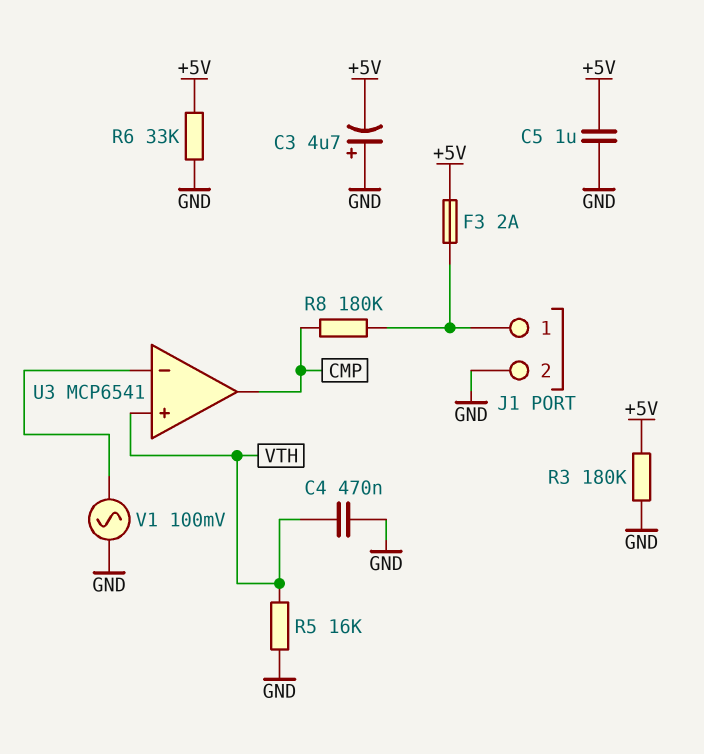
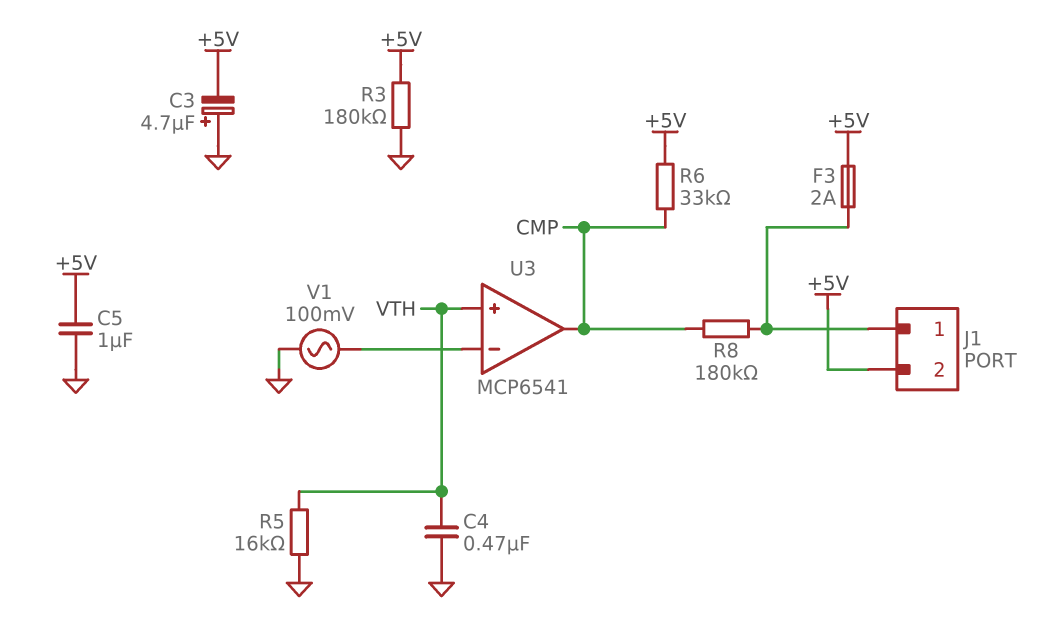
J1 pin 2: GND -> +5V
R6: 33k (+5V, GND) -> 33k (+5V, CMP)

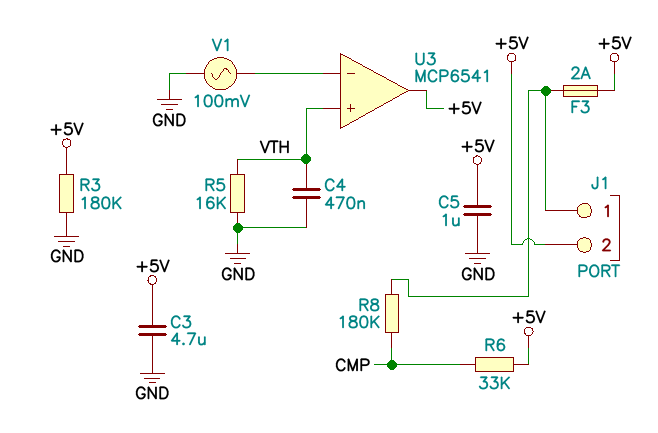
C3: 4.7uF (plus GND, minus +5V) -> 4.7uF (+5V, GND)
U3 pin out: CMP -> +5V

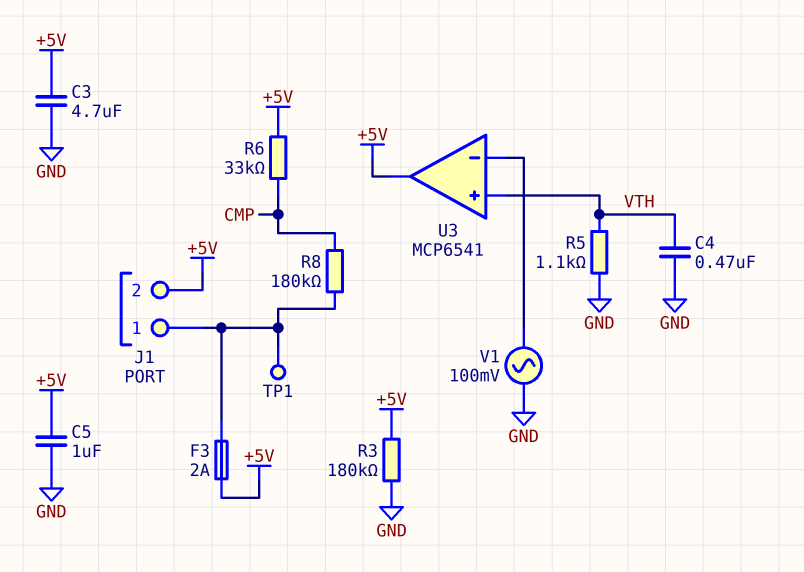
R5: 16k (GND, VTH) -> 1.1k (GND, VTH)
TP1: none -> test point (J1/1)

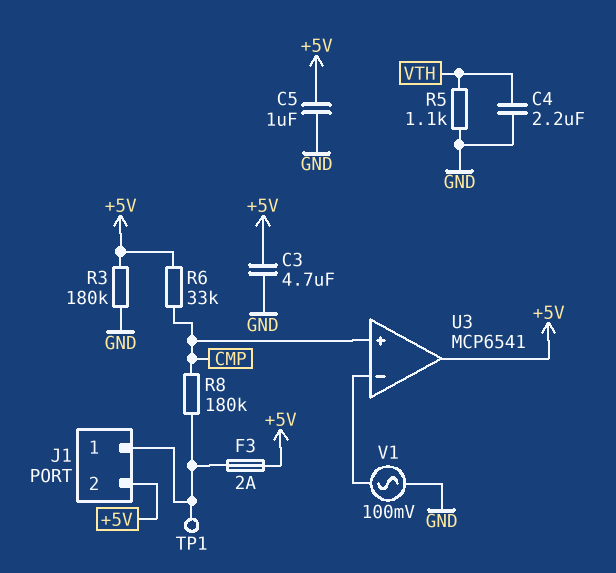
C4: 470nF (GND, VTH) -> 2.2uF (GND, VTH)
U3 pin in+: VTH -> CMP

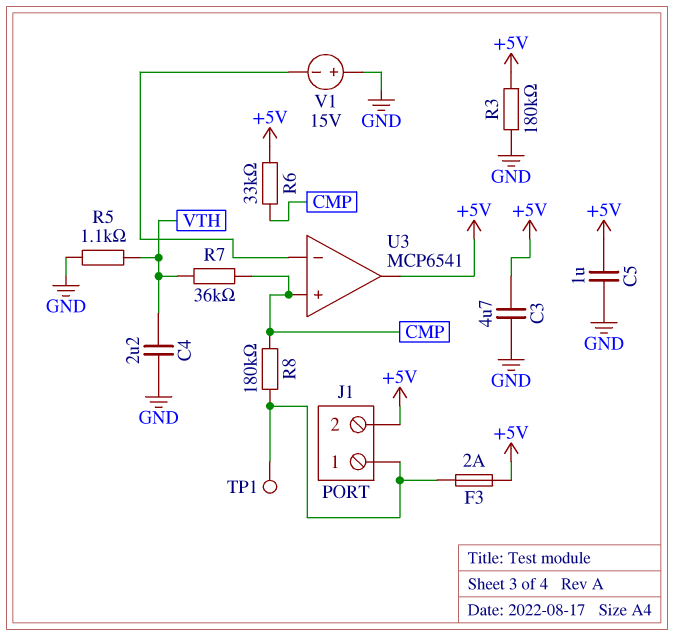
R7: none -> 36k (CMP, VTH)
V1: AC 100mV (GND, U3/in-) -> 15V (plus GND, minus U3/in-)

